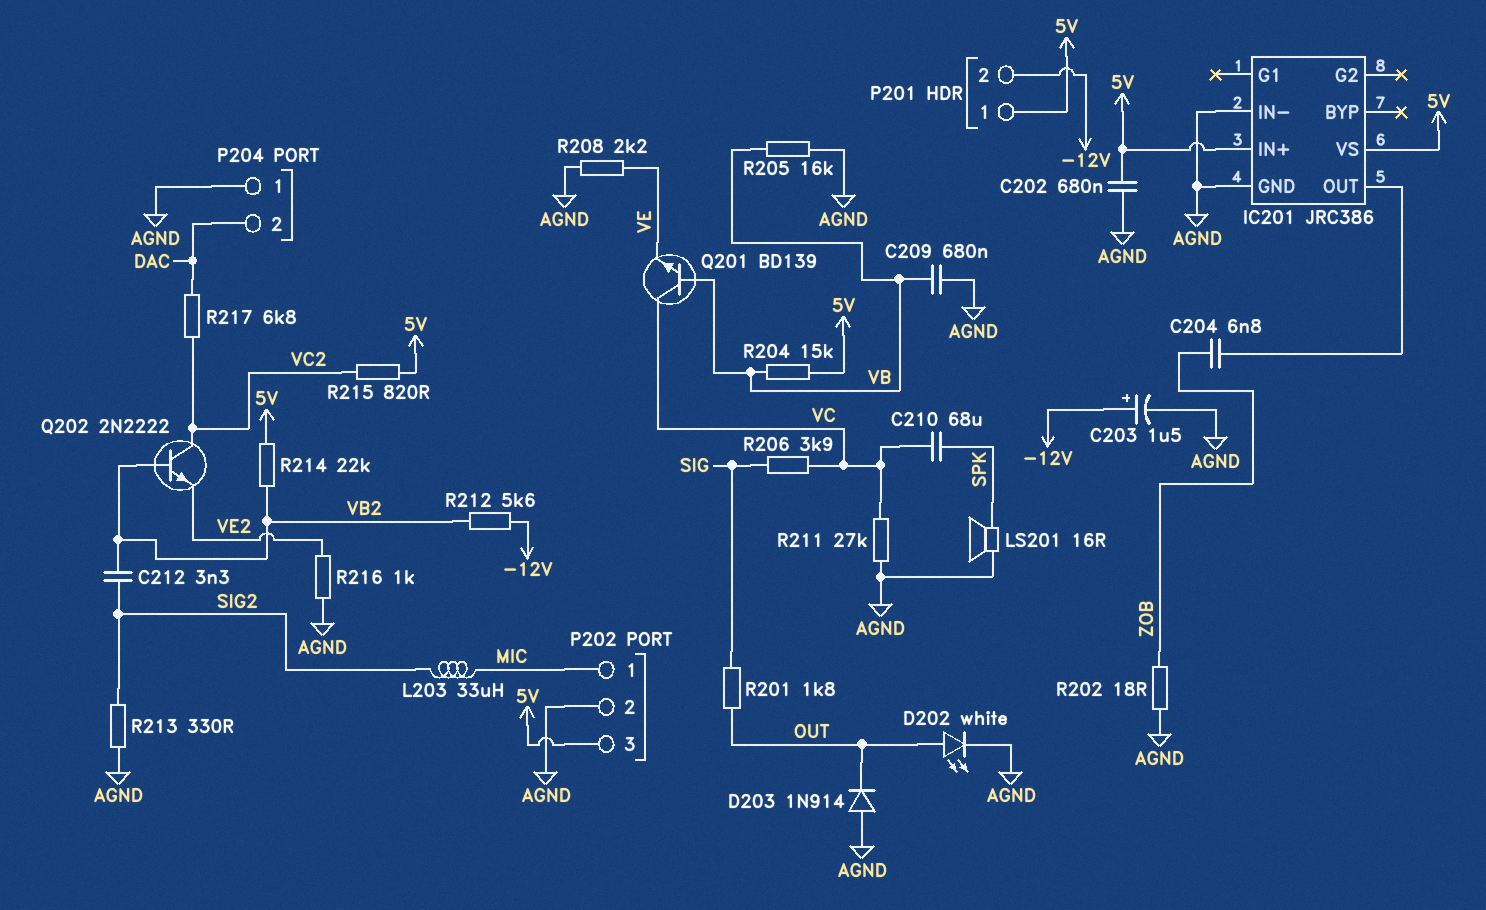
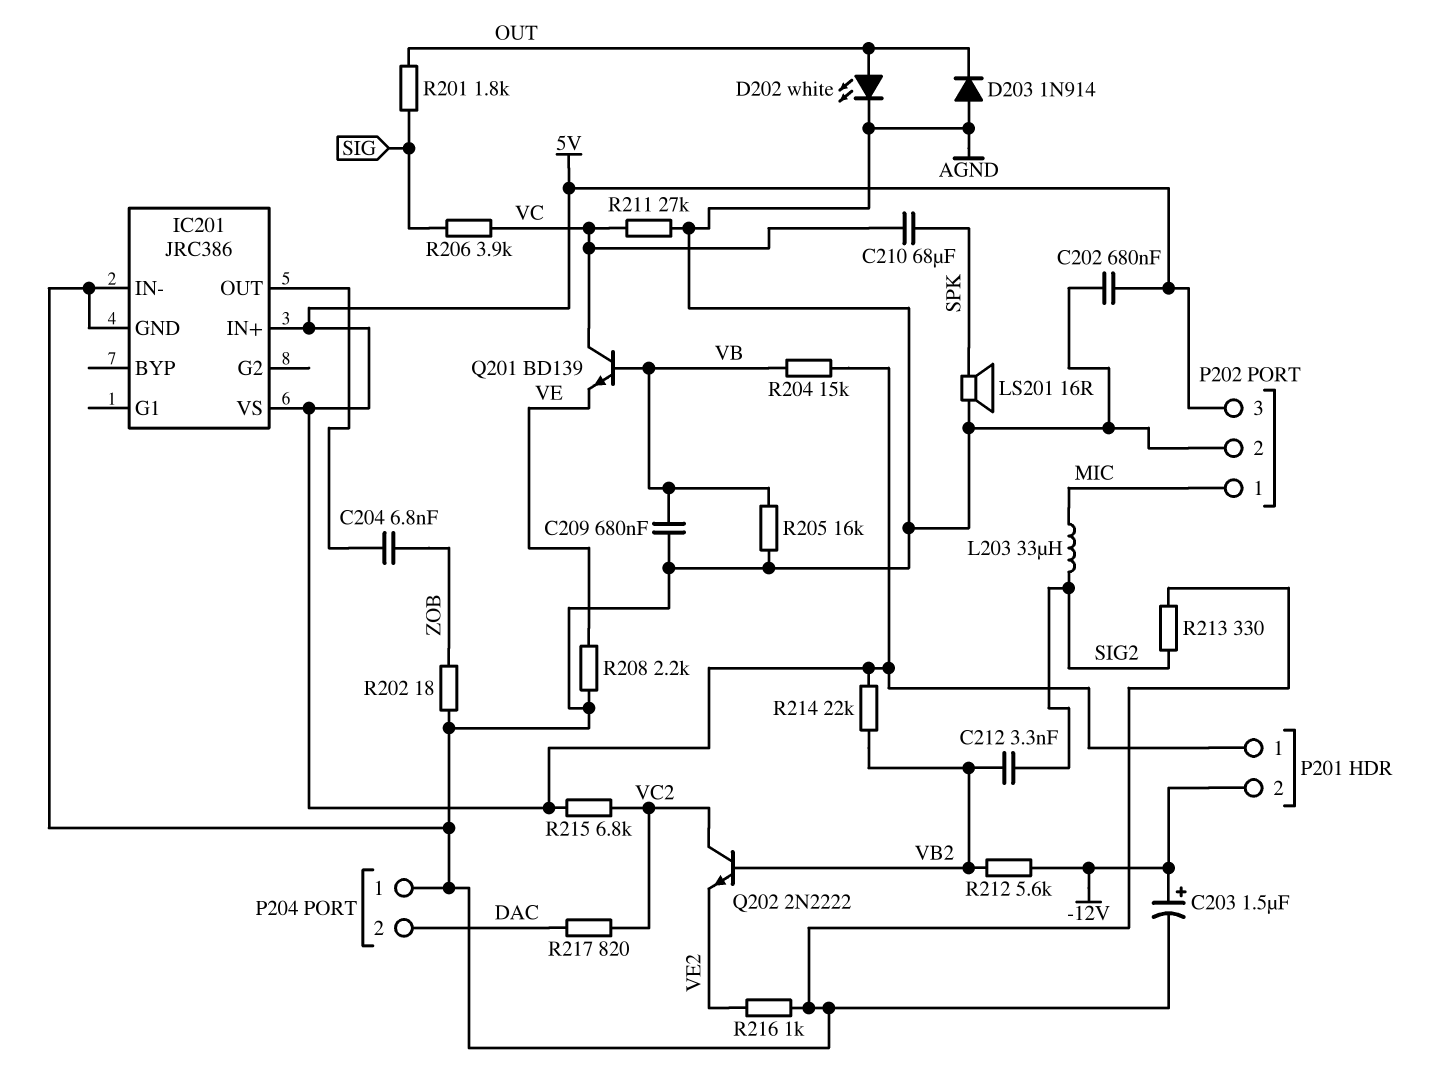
R215: 820 (5V, VC2) -> 6.8k (5V, VC2)
R217: 6.8k (DAC, VC2) -> 820 (DAC, VC2)

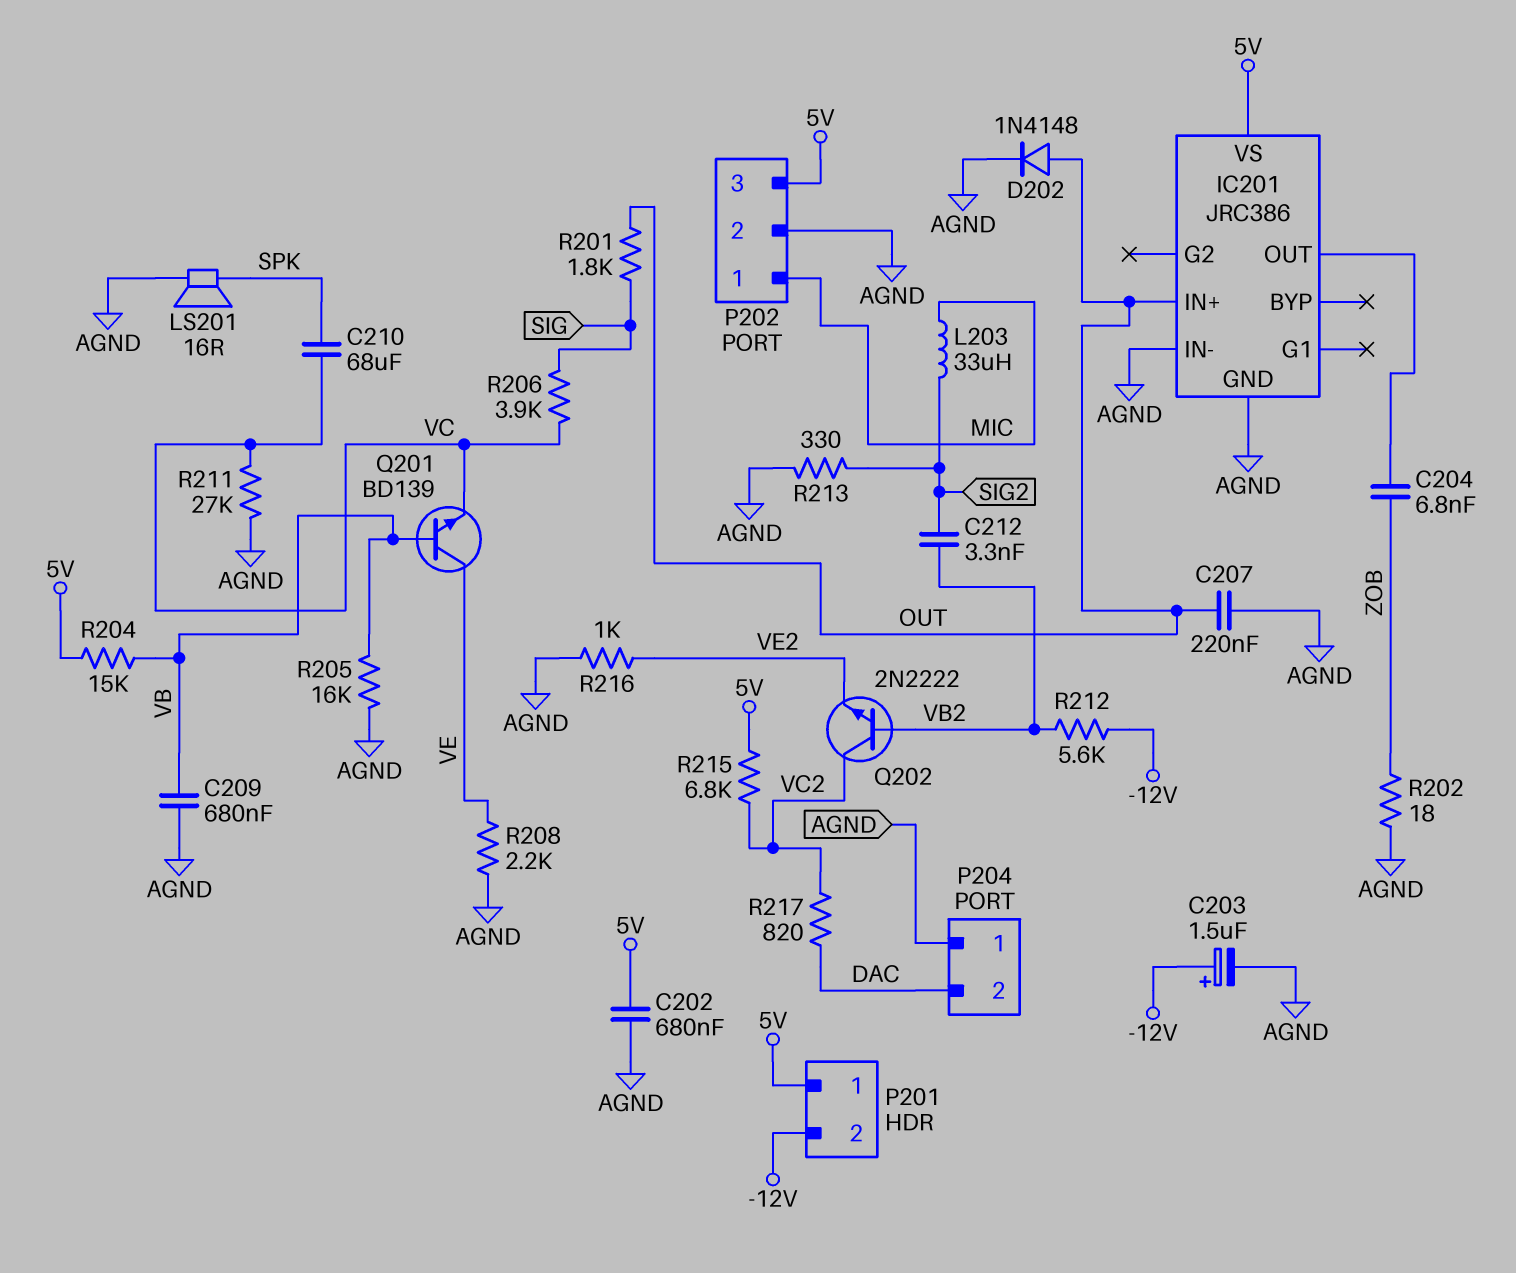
C207: none -> 220nF (AGND, OUT)
D202: LED white (A OUT, K AGND) -> diode 1N4148 (A OUT, K AGND)
D203: diode 1N914 (A AGND, K OUT) -> none
IC201 pin IN+: 5V -> OUT
Q201: NPN BD139 (B VB, C VC, E VE) -> NPN BD139 (B VB, C VE, E VC)
R214: 22k (5V, VB2) -> none

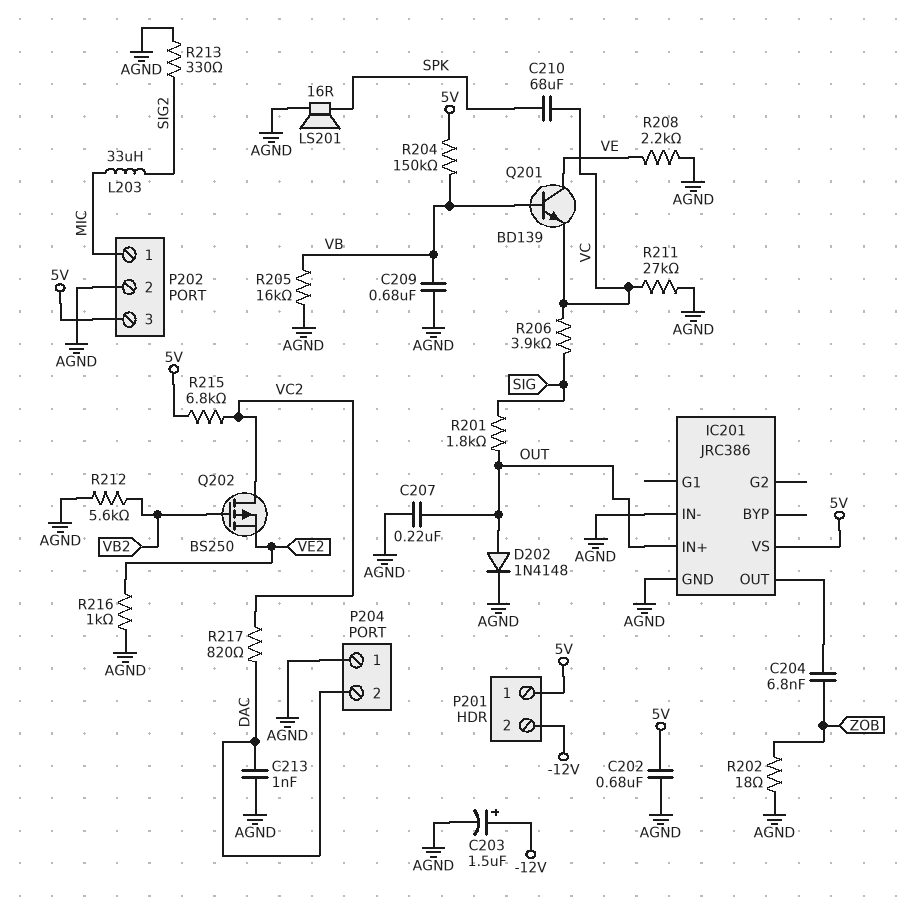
C212: 3.3nF (SIG2, VB2) -> none
C213: none -> 1nF (AGND, DAC)
Q202: NPN 2N2222 (B VB2, C VC2, E VE2) -> PMOS BS250 (G VB2, D VC2, S VE2)
R204: 15k (5V, VB) -> 150k (5V, VB)
R212: 5.6k (-12V, VB2) -> 5.6k (AGND, VB2)

